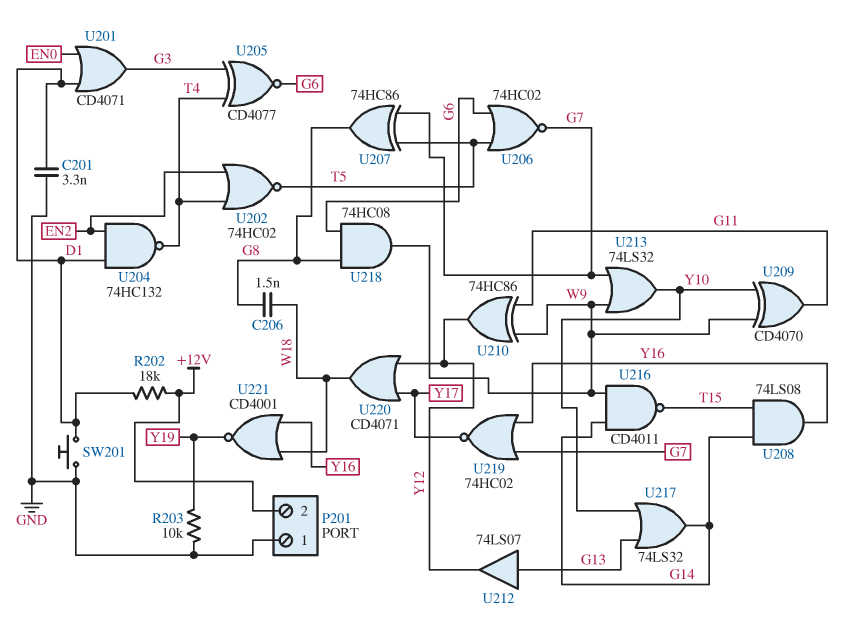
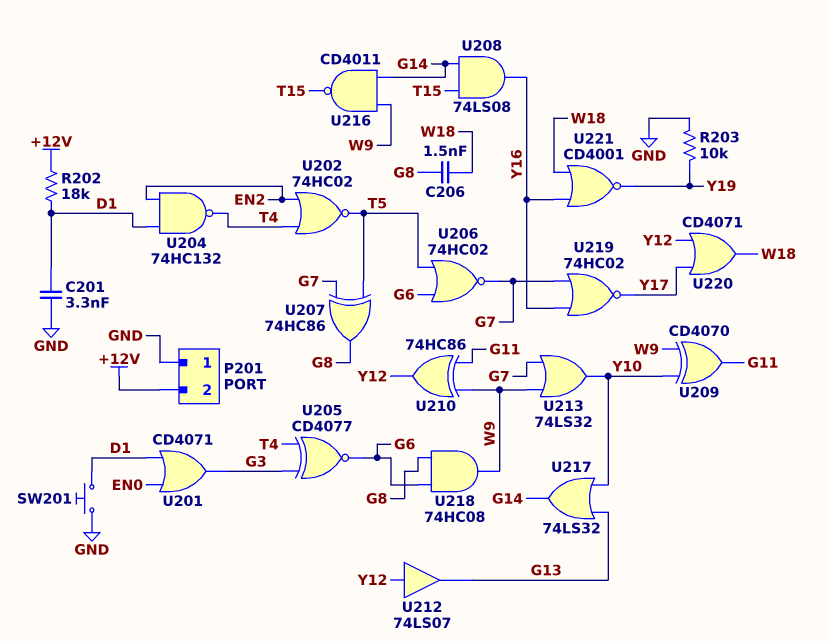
U212: buffer 74LS07 (in G13, out Y12) -> buffer 74LS07 (in Y12, out G13)

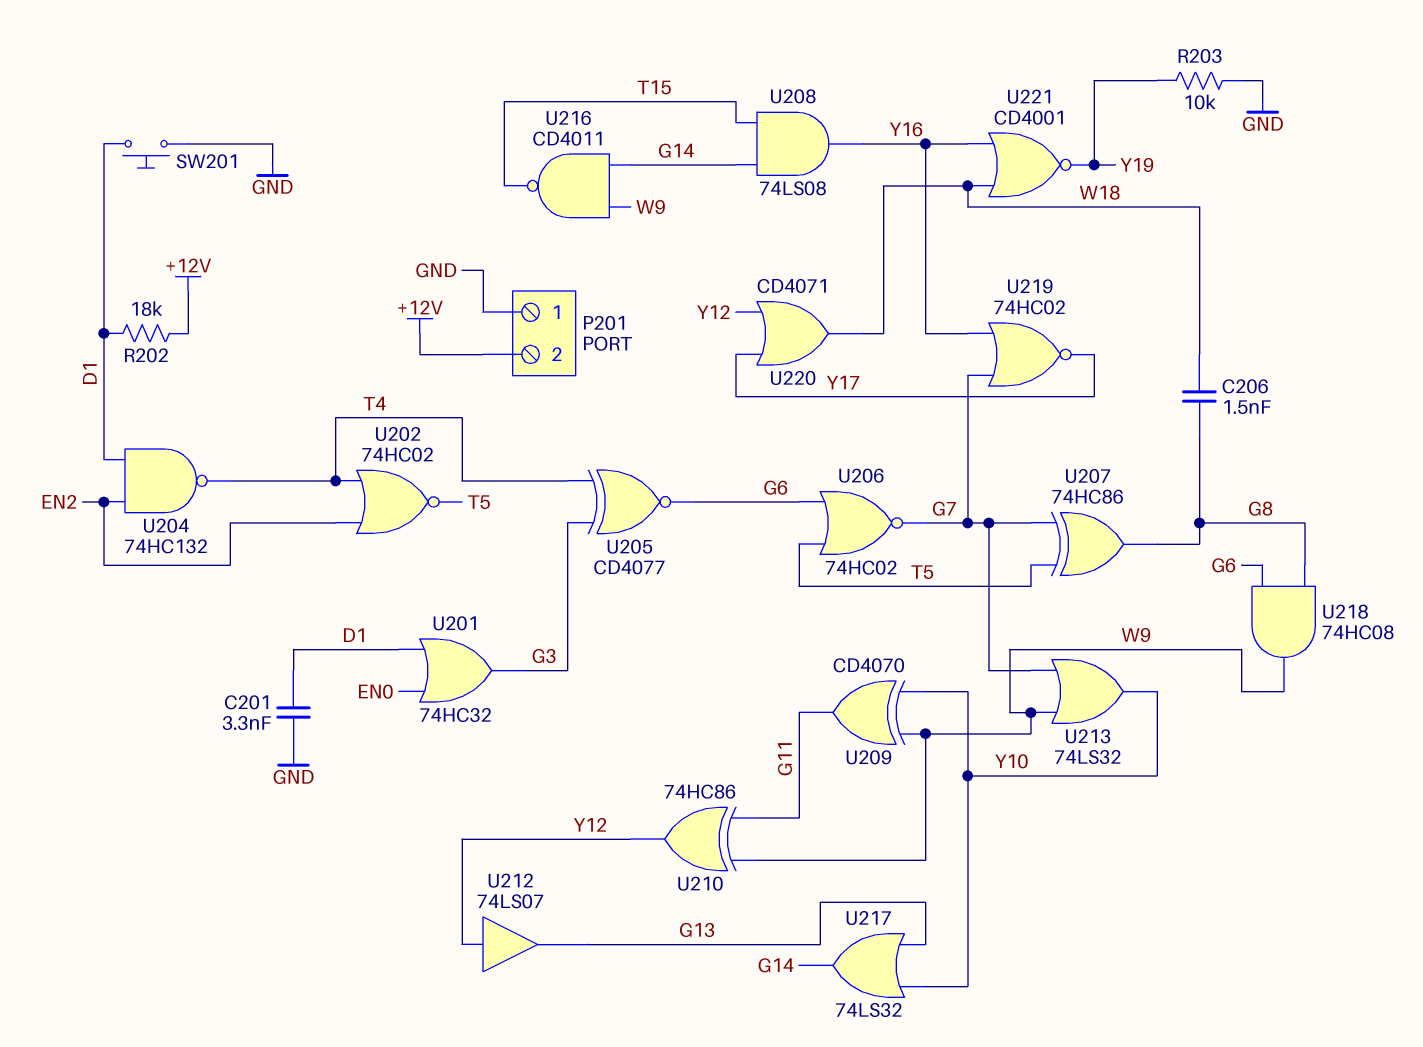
U201: OR CD4071 (in D1, in EN0, out G3) -> OR 74HC32 (in D1, in EN0, out G3)

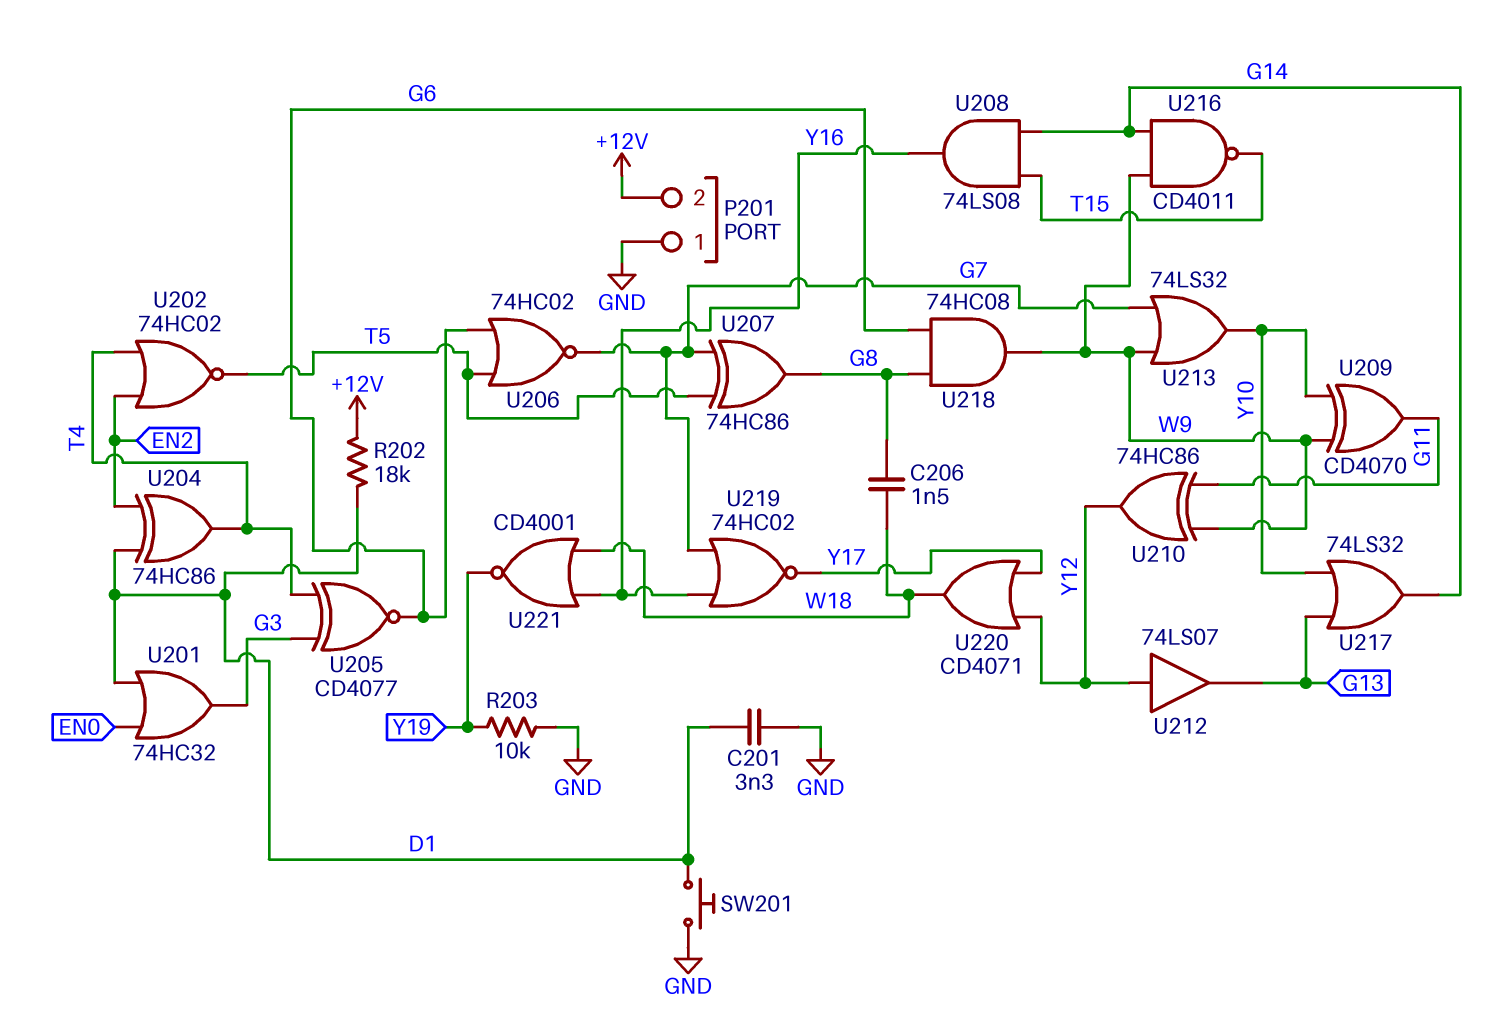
U204: NAND 74HC132 (in D1, in EN2, out T4) -> XOR 74HC86 (in D1, in EN2, out T4)

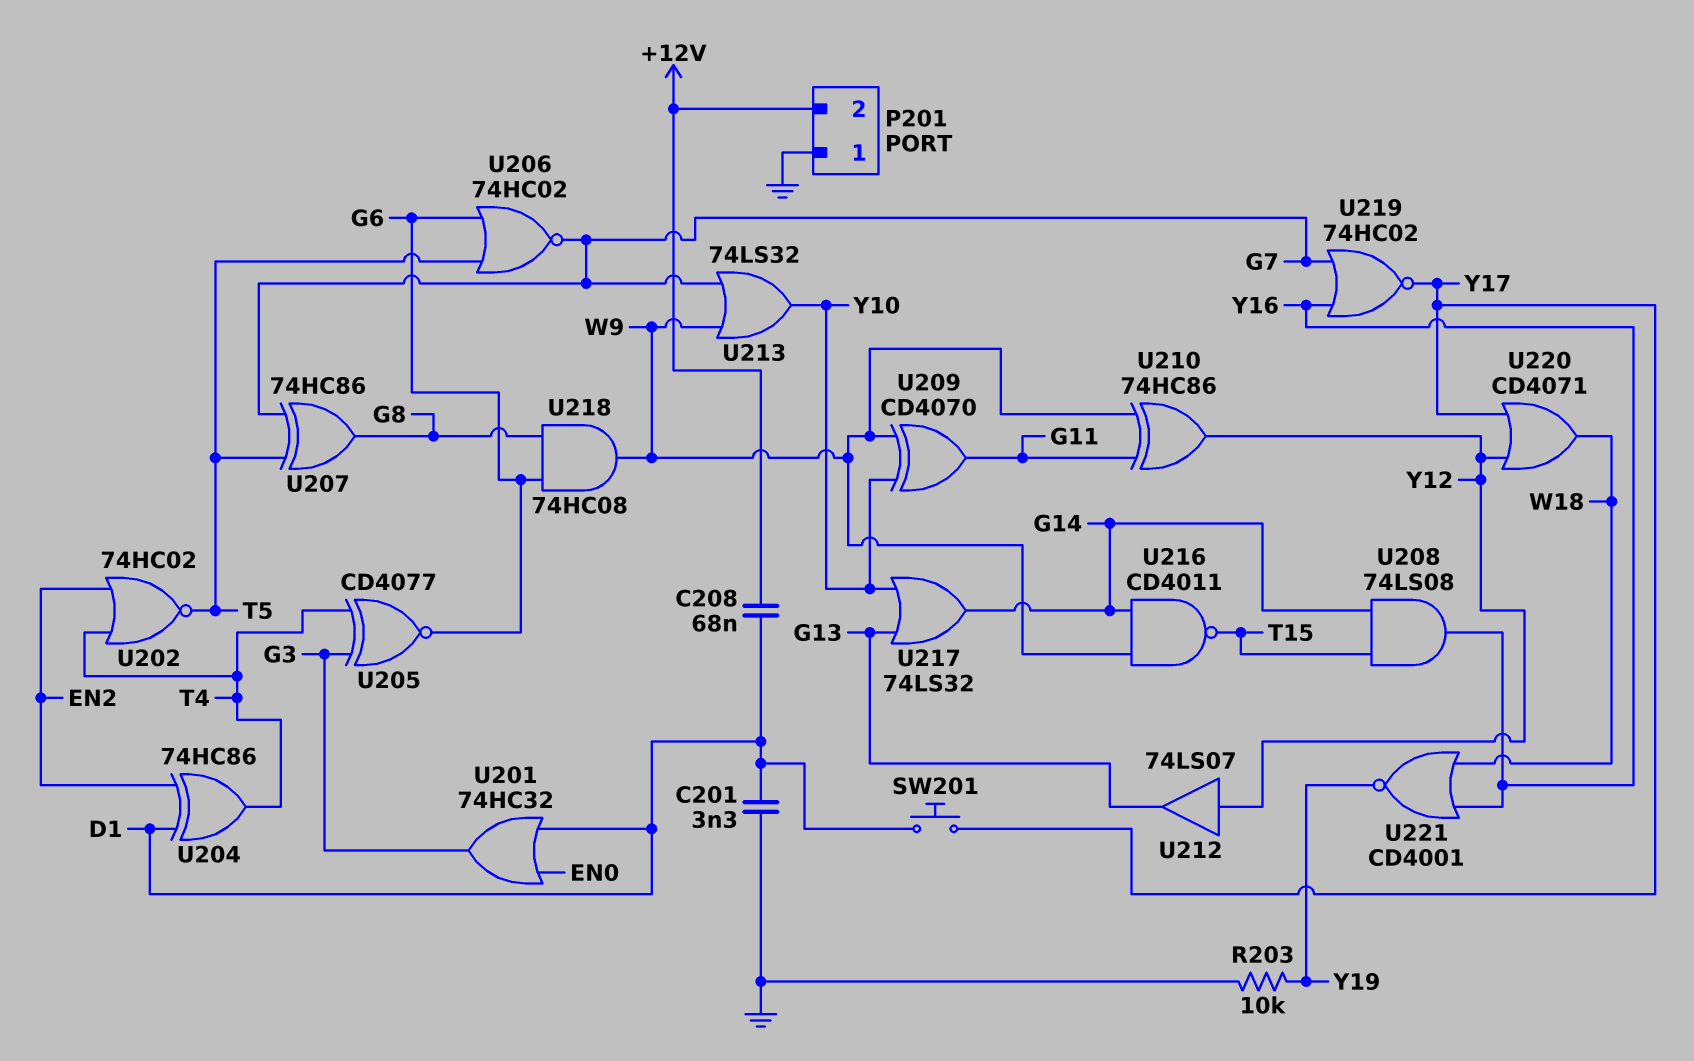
C206: 1.5nF (G8, W18) -> none
C208: none -> 68nF (+12V, D1)
R202: 18k (+12V, D1) -> none
SW201: button (D1, GND) -> button (D1, Y17)

